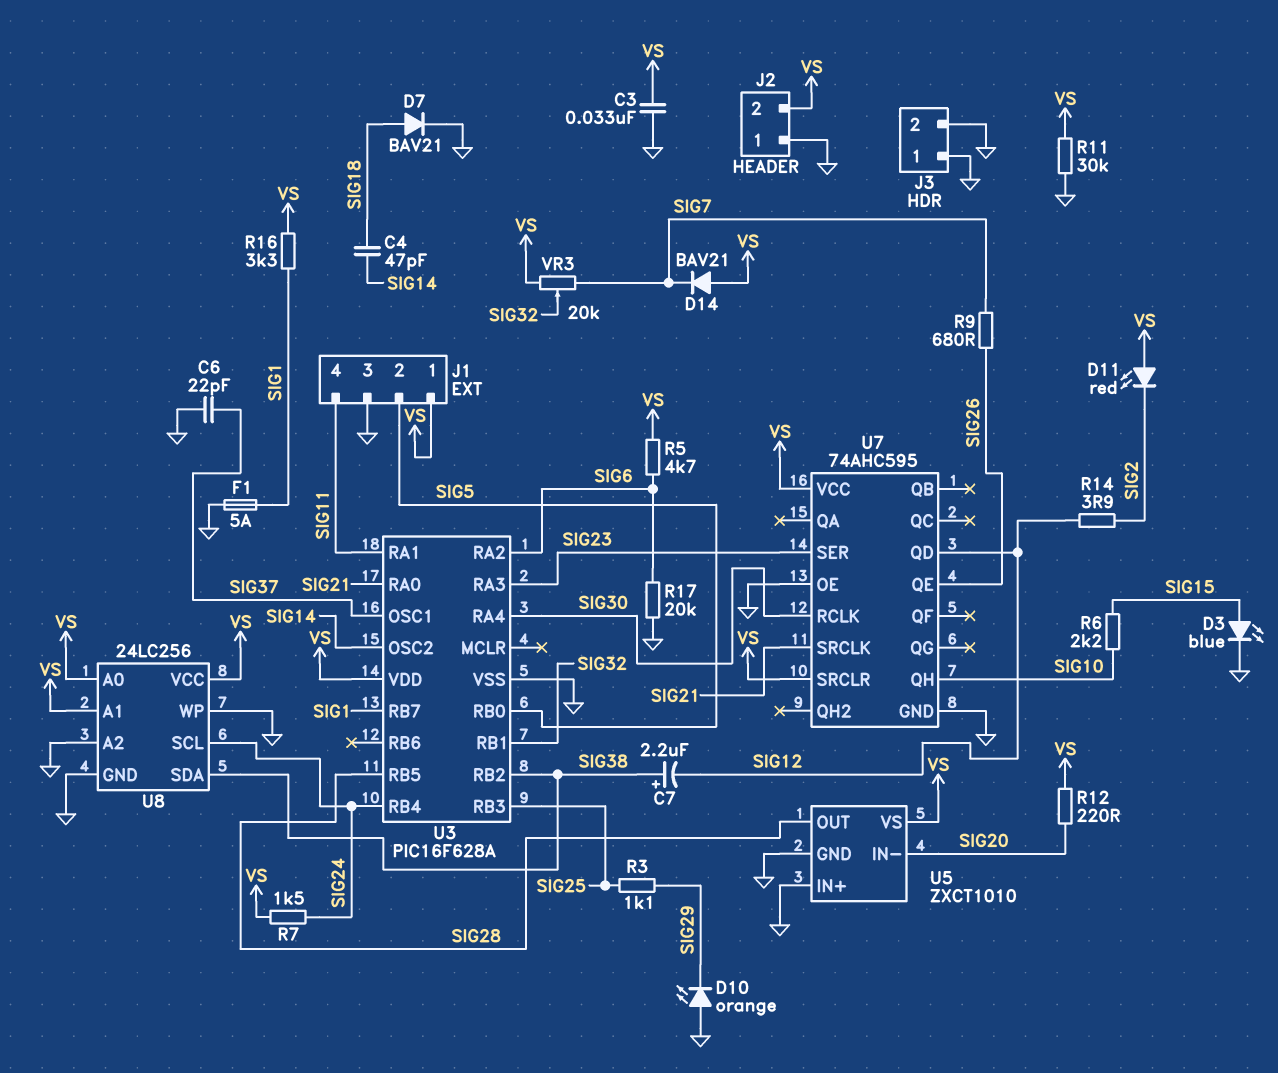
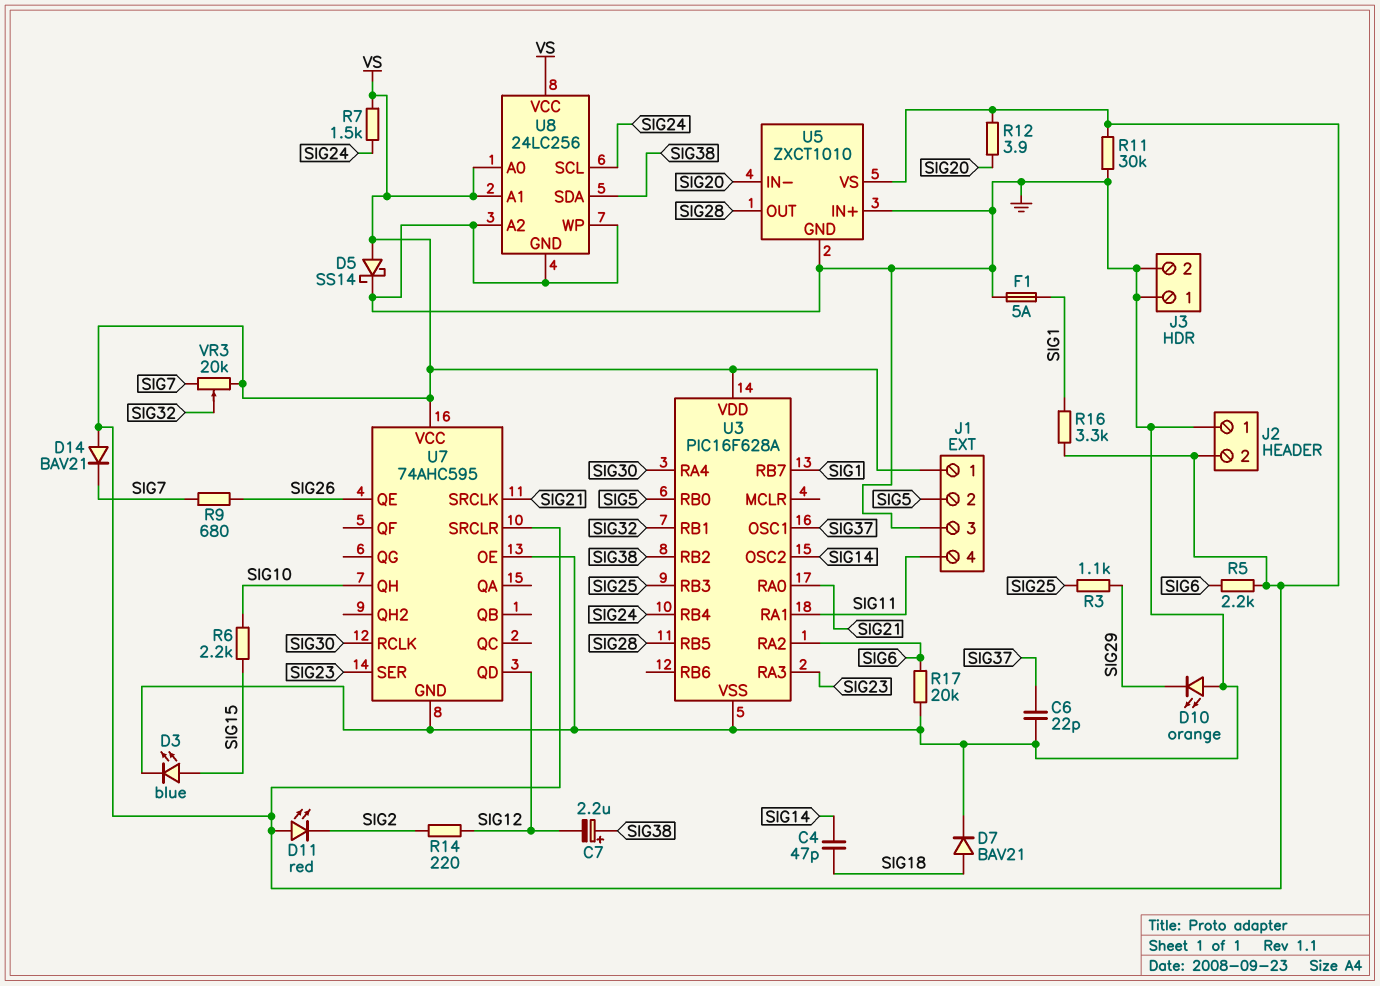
C3: 33nF (GND, VS) -> none
D5: none -> schottky SS14 (A VS, K GND)
R5: 4.7k (SIG6, VS) -> 2.2k (SIG6, VS)
R12: 220 (SIG20, VS) -> 3.9 (SIG20, VS)
R14: 3.9 (SIG2, SIG12) -> 220 (SIG2, SIG12)

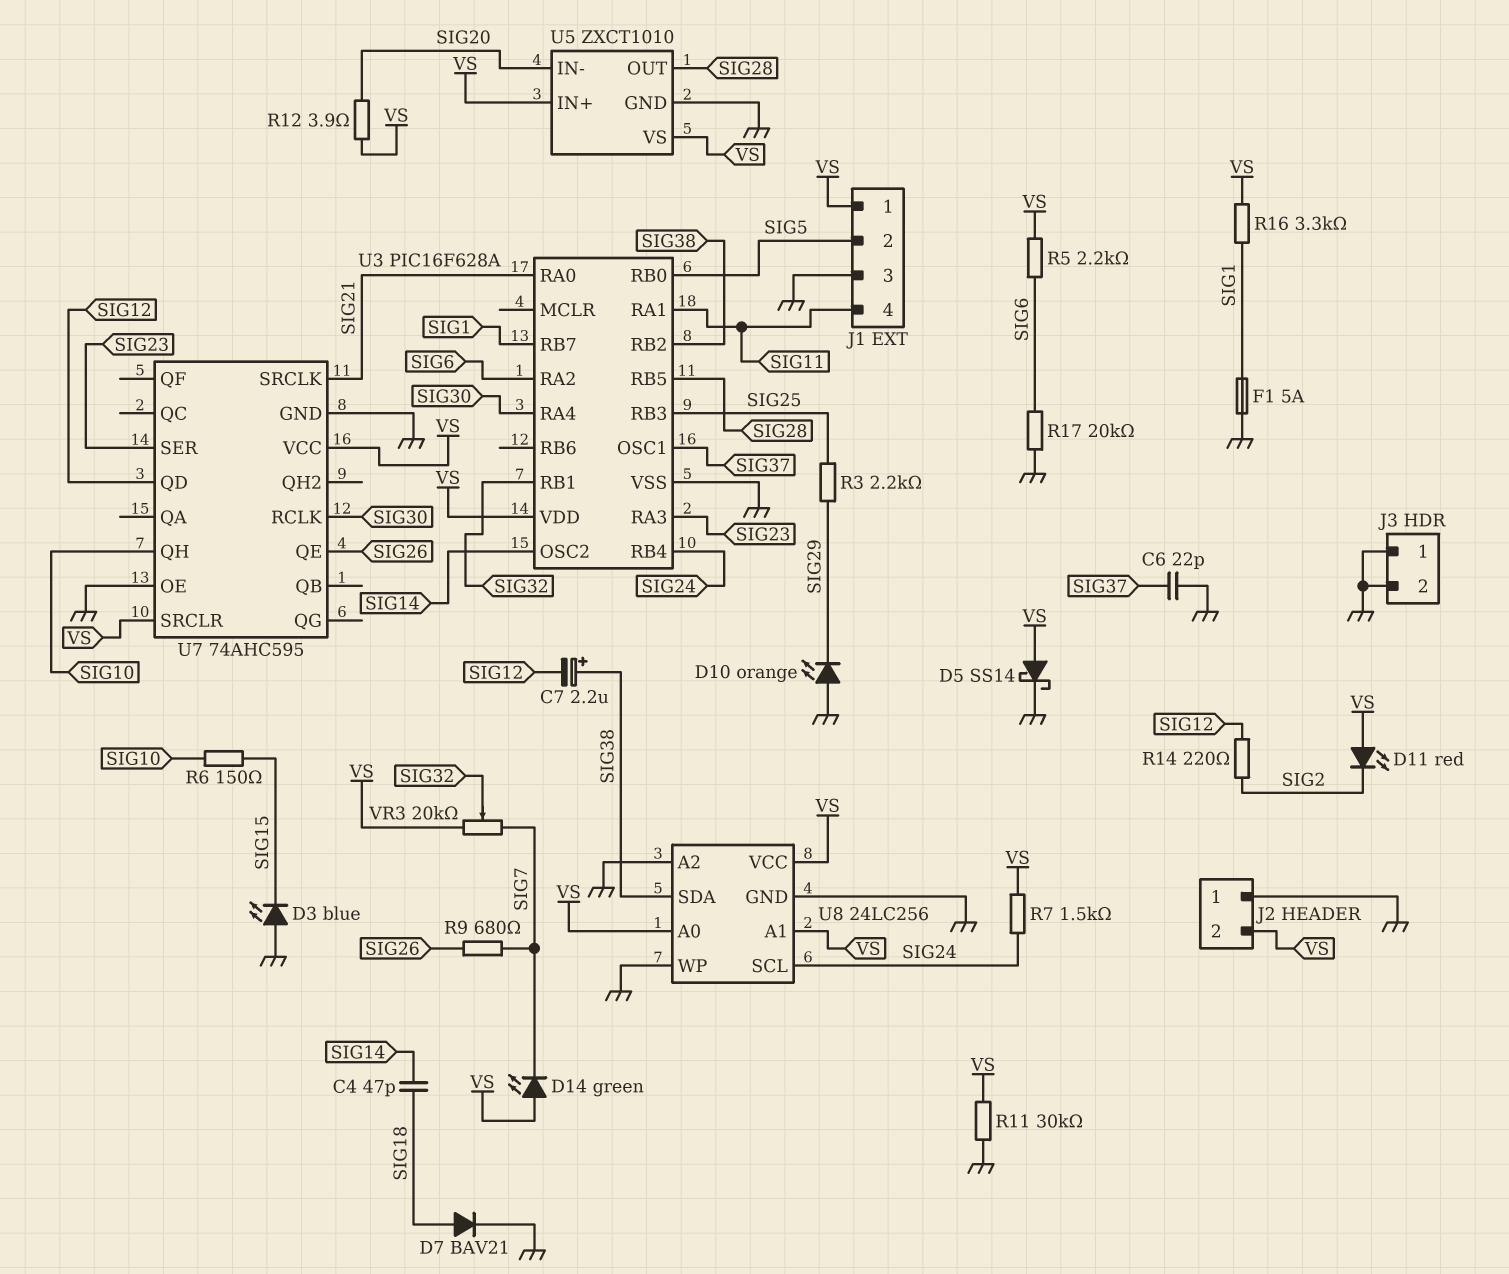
D3: LED blue (A SIG15, K GND) -> LED blue (A GND, K SIG15)
D14: diode BAV21 (A VS, K SIG7) -> LED green (A VS, K SIG7)
R3: 1.1k (SIG25, SIG29) -> 2.2k (SIG25, SIG29)
R6: 2.2k (SIG10, SIG15) -> 150 (SIG10, SIG15)
U5 pin IN+: GND -> VS

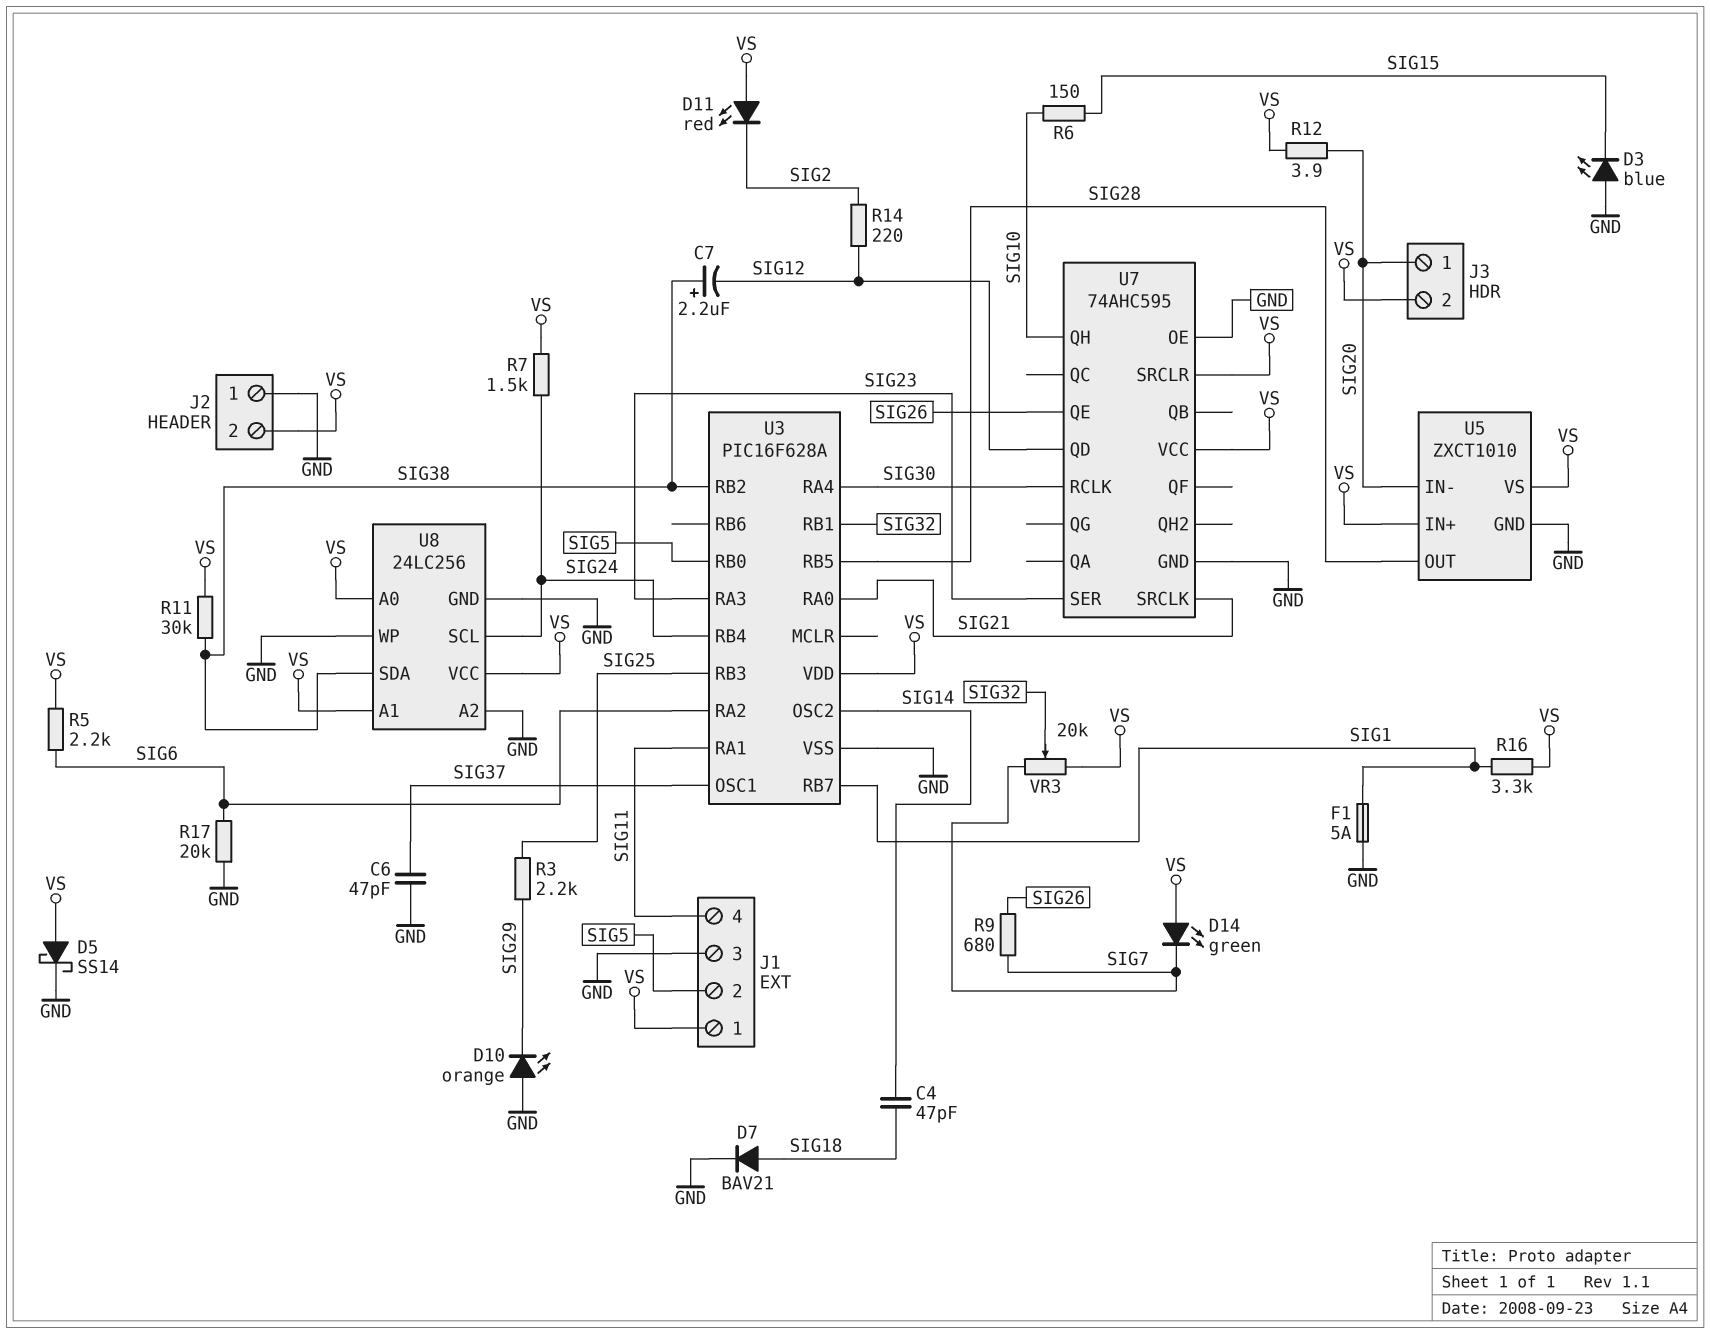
C6: 22pF (GND, SIG37) -> 47pF (GND, SIG37)
J3 pin 1: GND -> SIG20
J3 pin 2: GND -> VS
R11: 30k (GND, VS) -> 30k (SIG38, VS)

